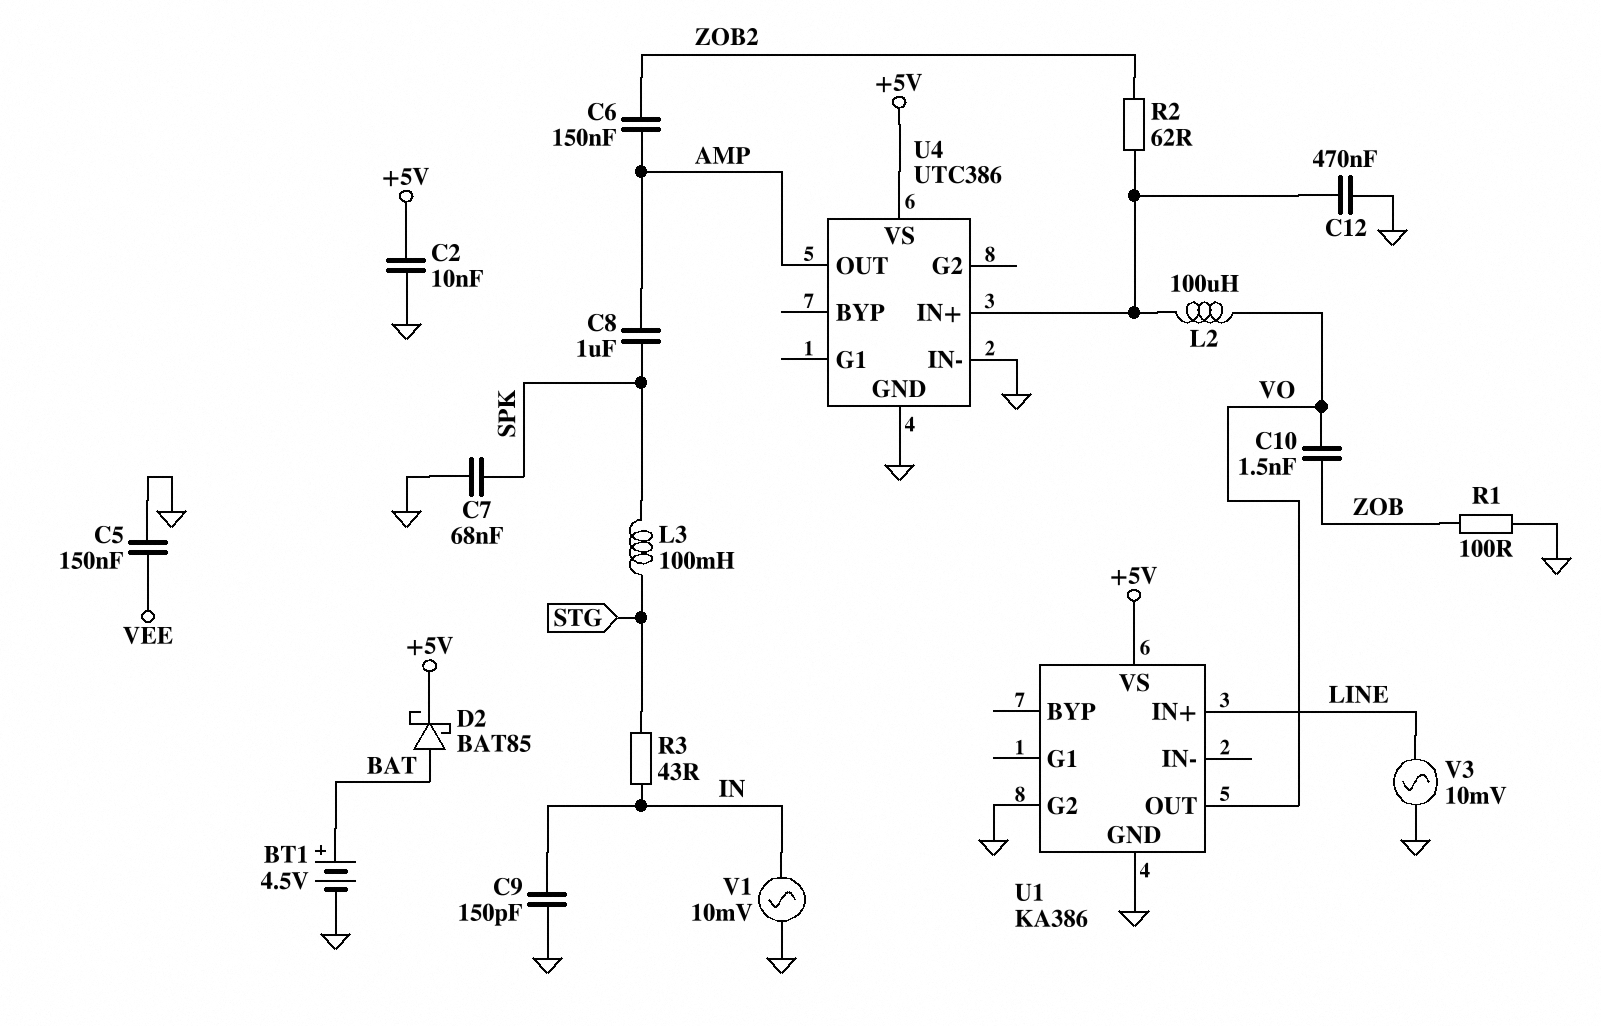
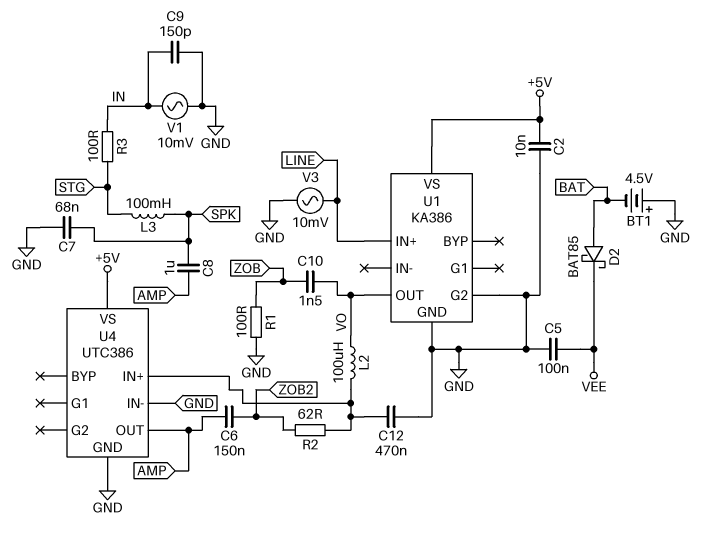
BT1: 4.5V (plus BAT, minus GND) -> 4.5V (plus GND, minus BAT)
C5: 150nF (GND, VEE) -> 100nF (GND, VEE)
D2: schottky BAT85 (A BAT, K +5V) -> schottky BAT85 (A BAT, K VEE)
R3: 43 (IN, STG) -> 100 (IN, STG)

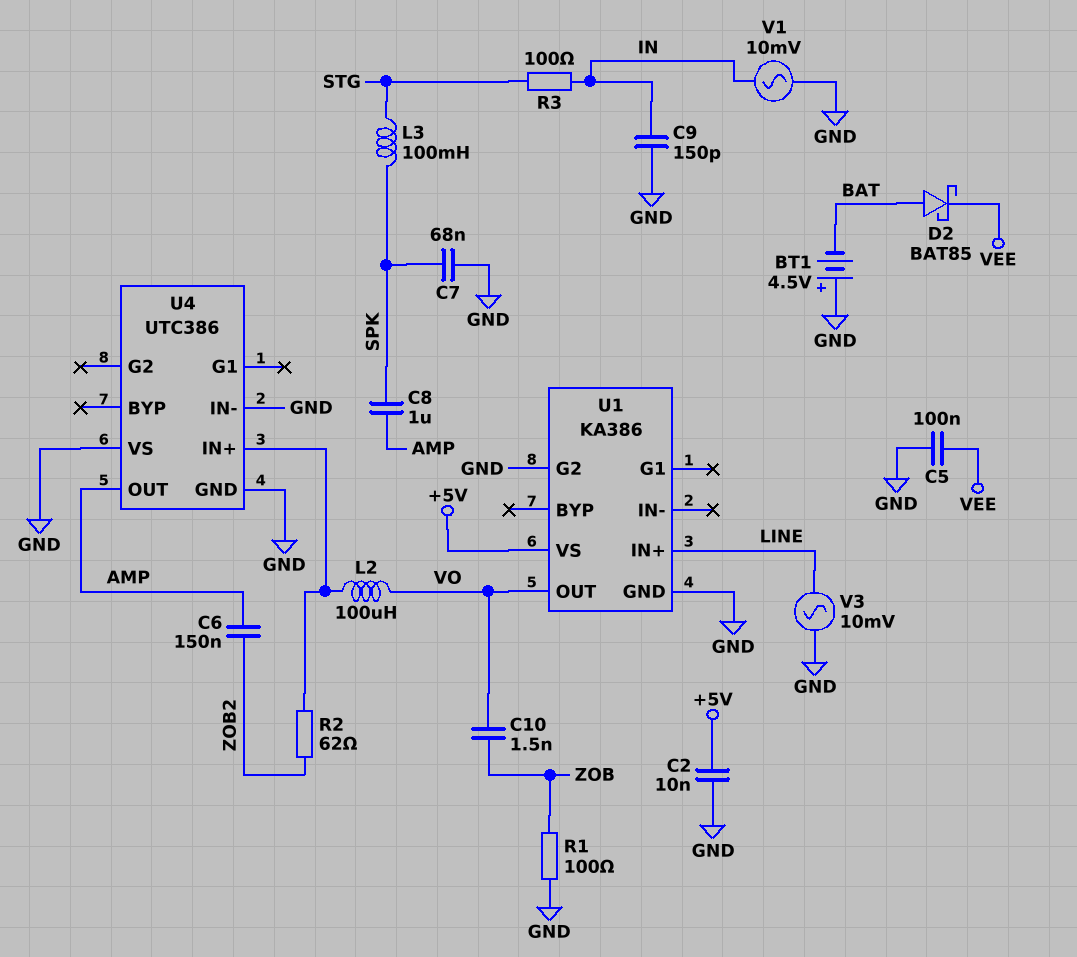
C12: 470nF (GND, U4/IN+) -> none
U4 pin VS: +5V -> GND

